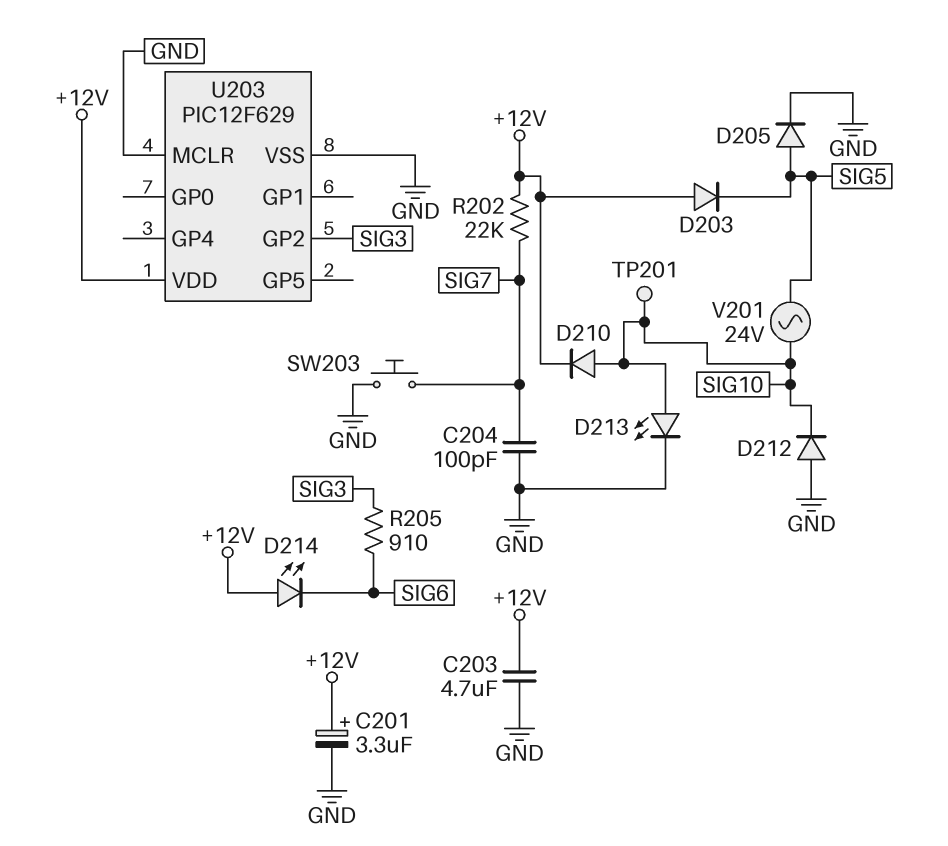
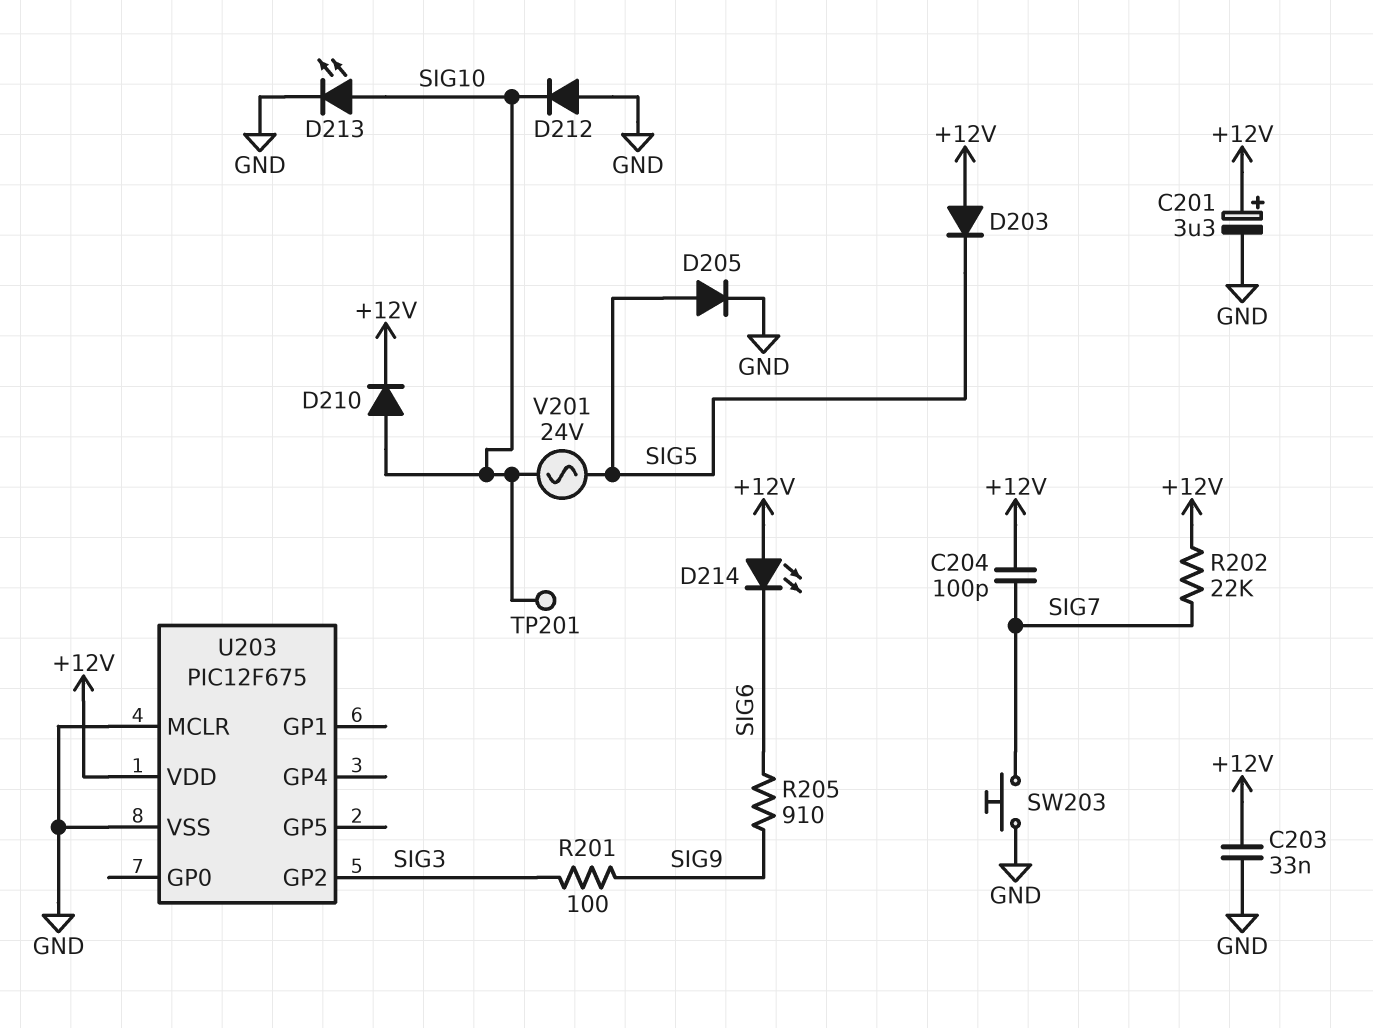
C203: 4.7uF (+12V, GND) -> 33nF (+12V, GND)
C204: 100pF (GND, SIG7) -> 100pF (+12V, SIG7)
R201: none -> 100 (SIG3, SIG9)
R205: 910 (SIG3, SIG6) -> 910 (SIG6, SIG9)
U203: PIC12F629 -> PIC12F675

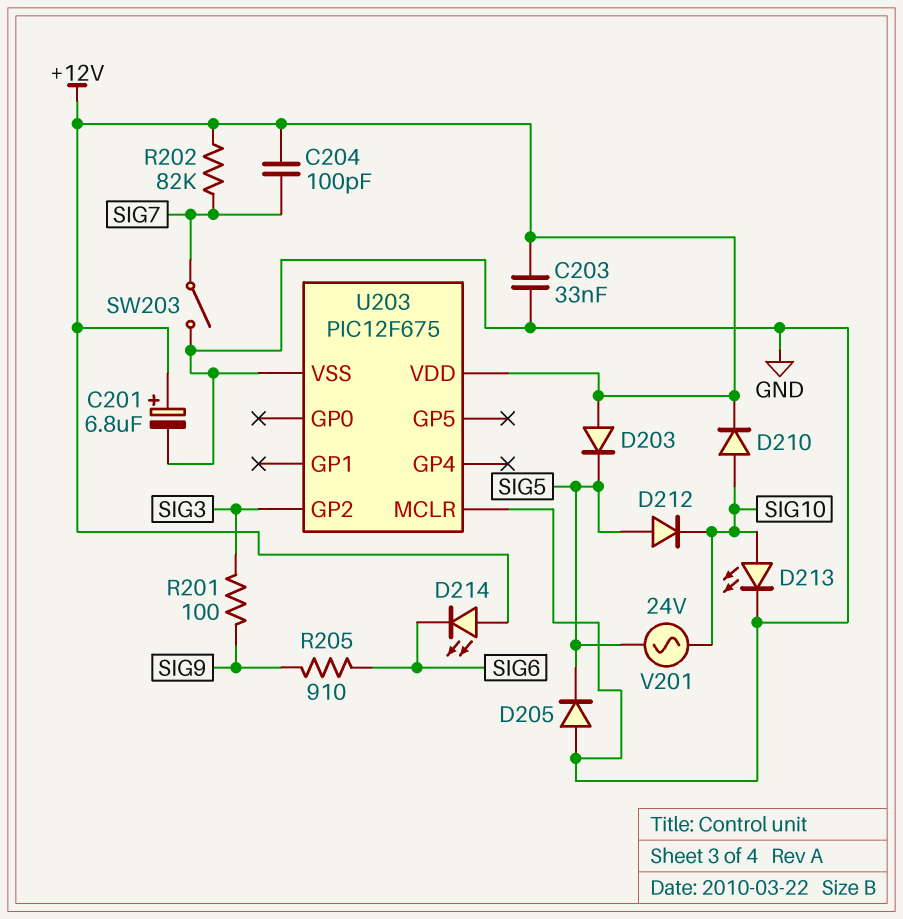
C201: 3.3uF (plus +12V, minus GND) -> 6.8uF (plus +12V, minus GND)
D205: diode (A SIG5, K GND) -> diode (A GND, K SIG5)
D212: diode (A GND, K SIG10) -> diode (A SIG5, K SIG10)
R202: 22k (+12V, SIG7) -> 82k (+12V, SIG7)
SW203: button (GND, SIG7) -> switch (GND, SIG7)
TP201: test point (SIG10) -> none

